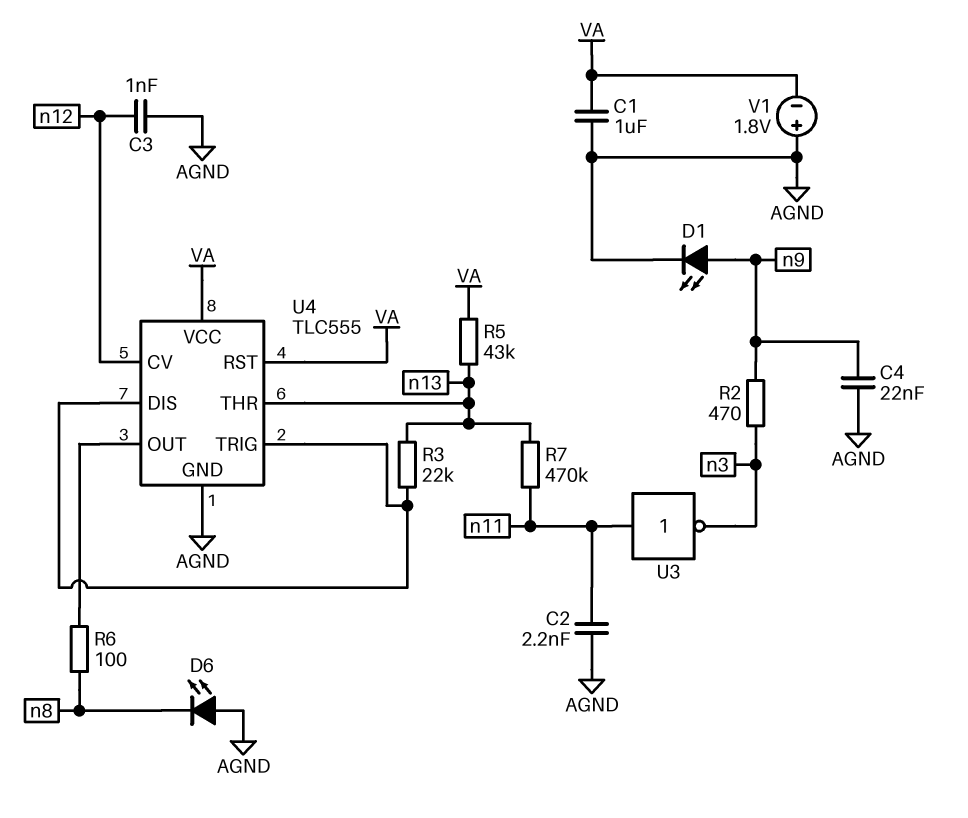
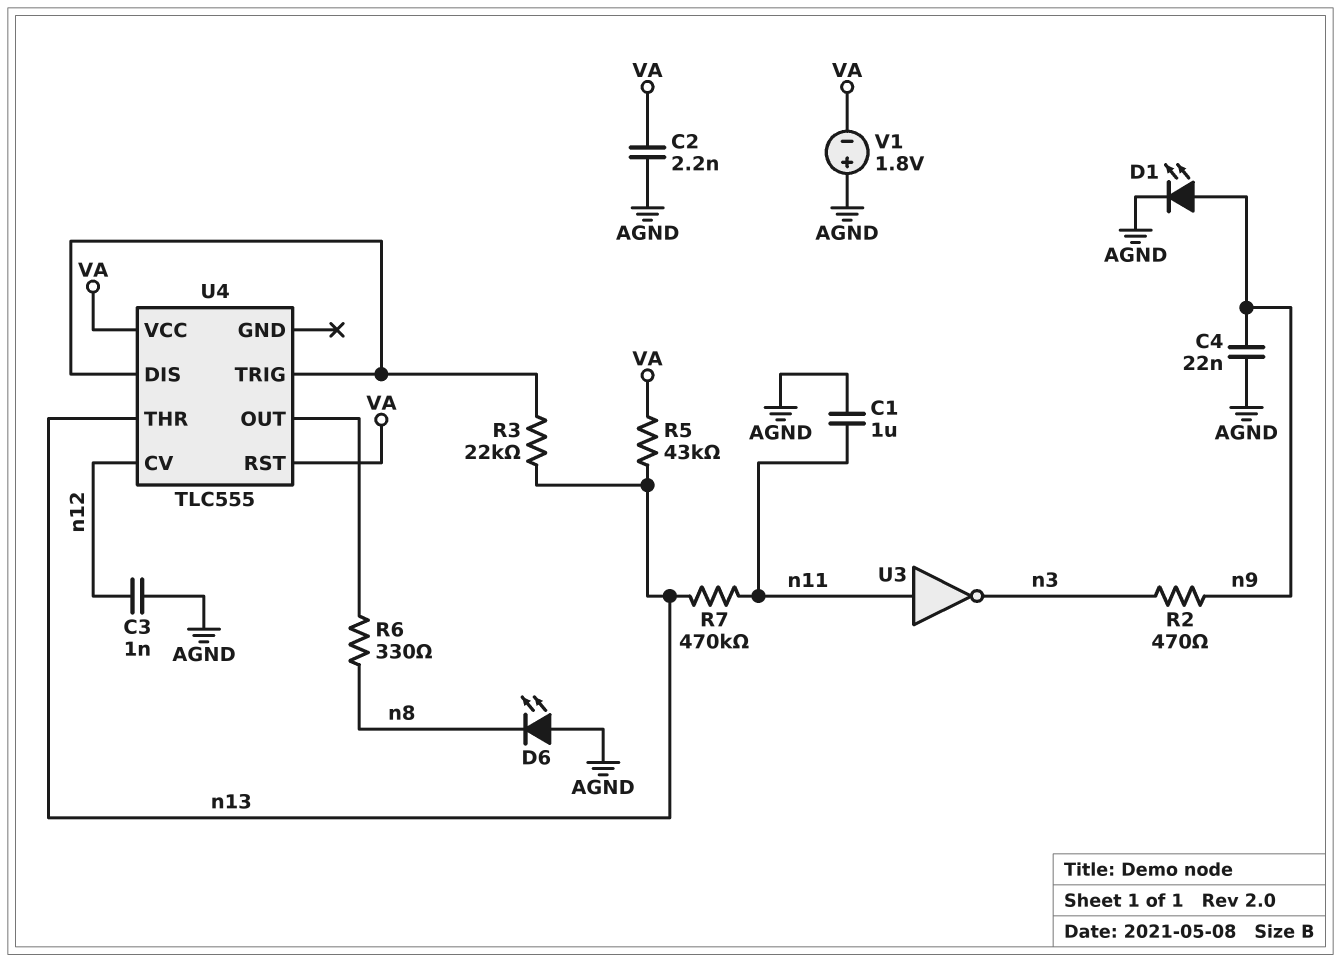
C1: 1uF (AGND, VA) -> 1uF (AGND, n11)
C2: 2.2nF (AGND, n11) -> 2.2nF (AGND, VA)
R6: 100 (U4/OUT, n8) -> 330 (U4/OUT, n8)
U4 pin GND: AGND -> none

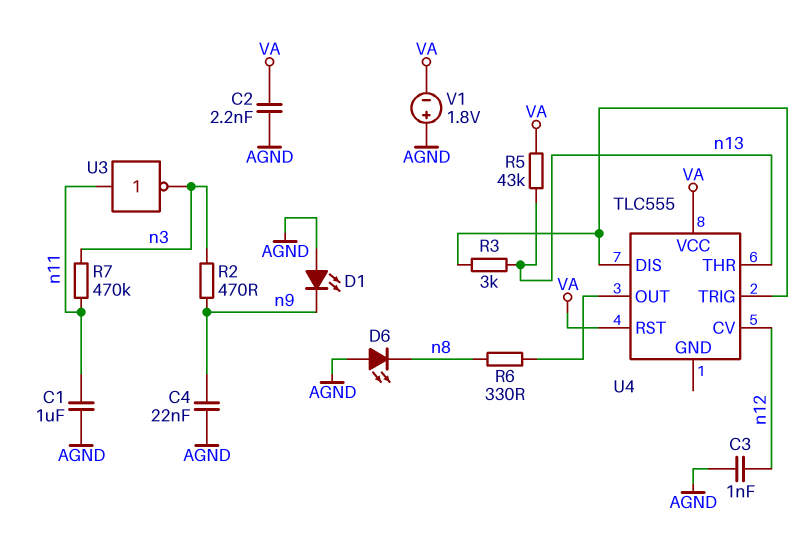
D1: LED (A n9, K AGND) -> LED (A AGND, K n9)
R3: 22k (U4/DIS, n13) -> 3k (U4/DIS, n13)
R7: 470k (n11, n13) -> 470k (n3, n11)

